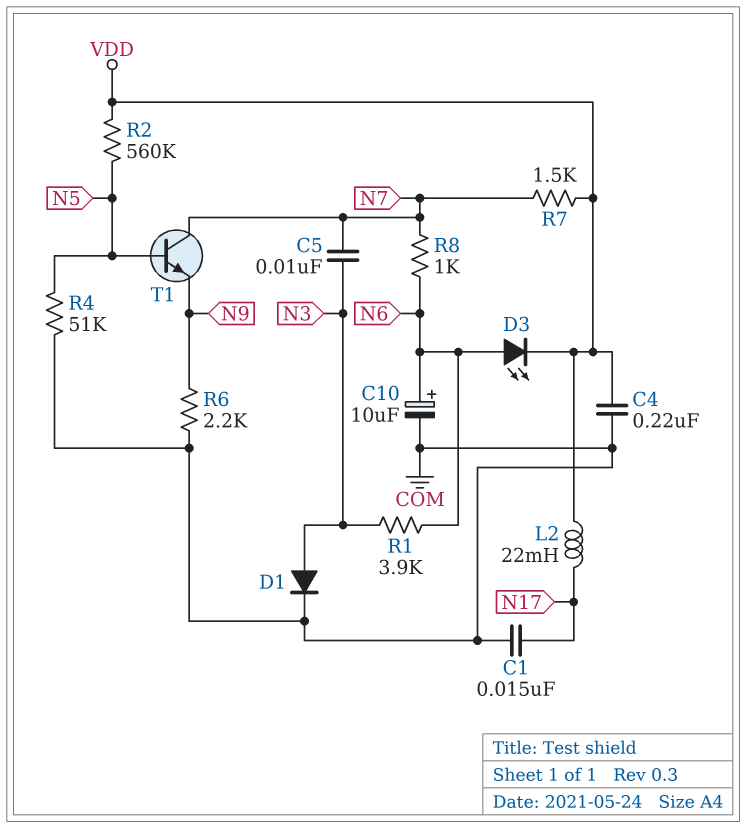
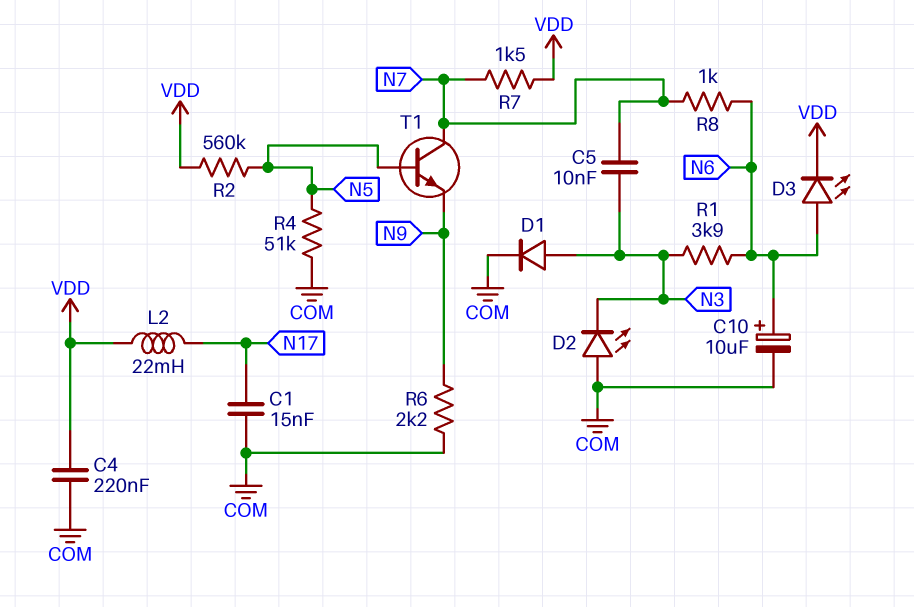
D2: none -> LED (A COM, K N3)

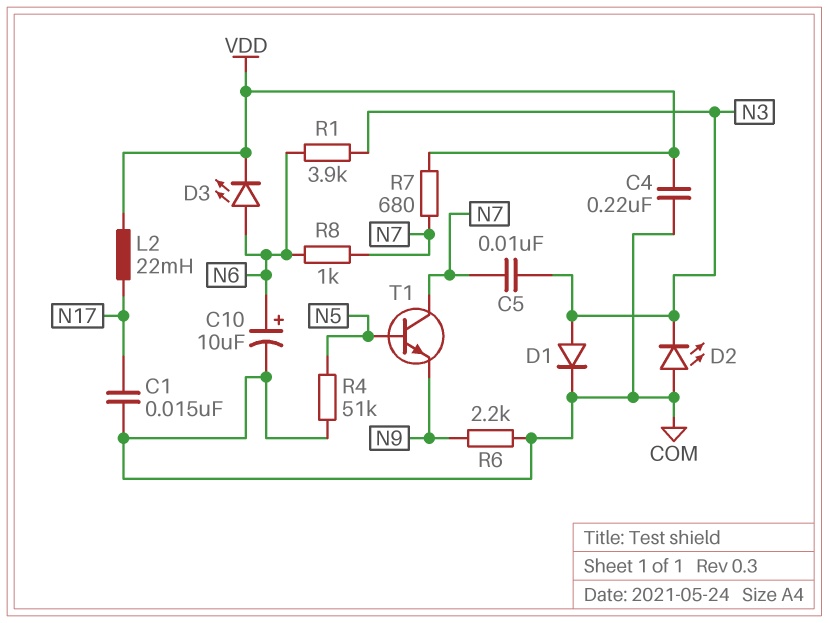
R2: 560k (N5, VDD) -> none
R7: 1.5k (N7, VDD) -> 680 (N7, VDD)

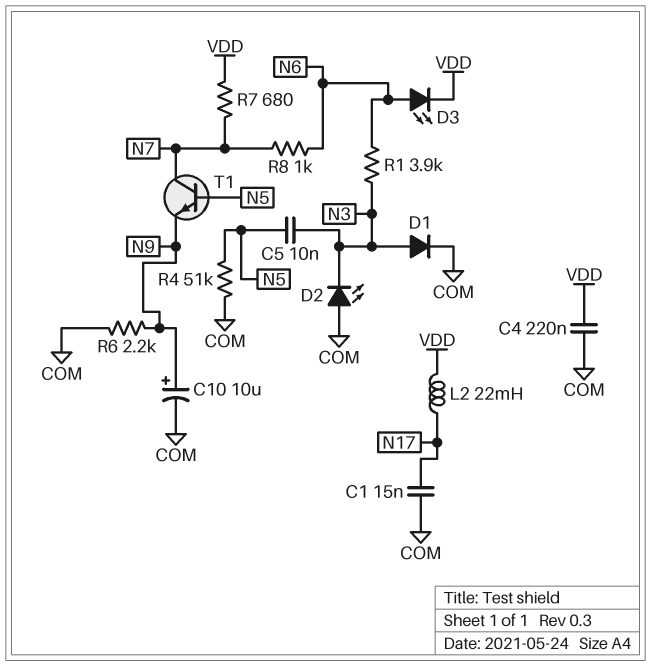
C5: 10nF (N3, N7) -> 10nF (N3, N5)
C10: 10uF (plus N6, minus COM) -> 10uF (plus N9, minus COM)

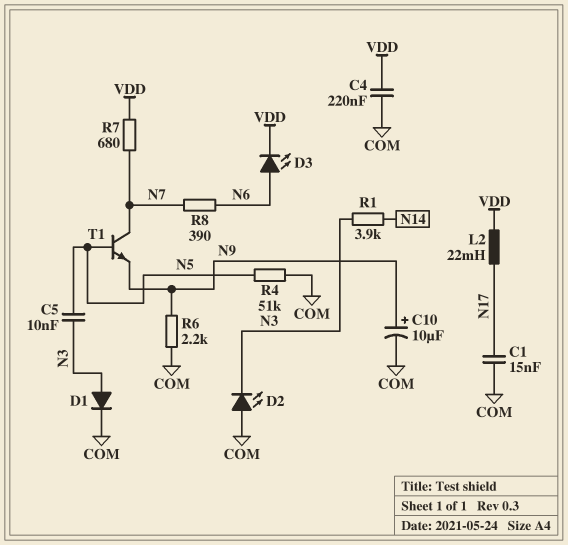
R1: 3.9k (N3, N6) -> 3.9k (N3, N14)
R8: 1k (N6, N7) -> 390 (N6, N7)

